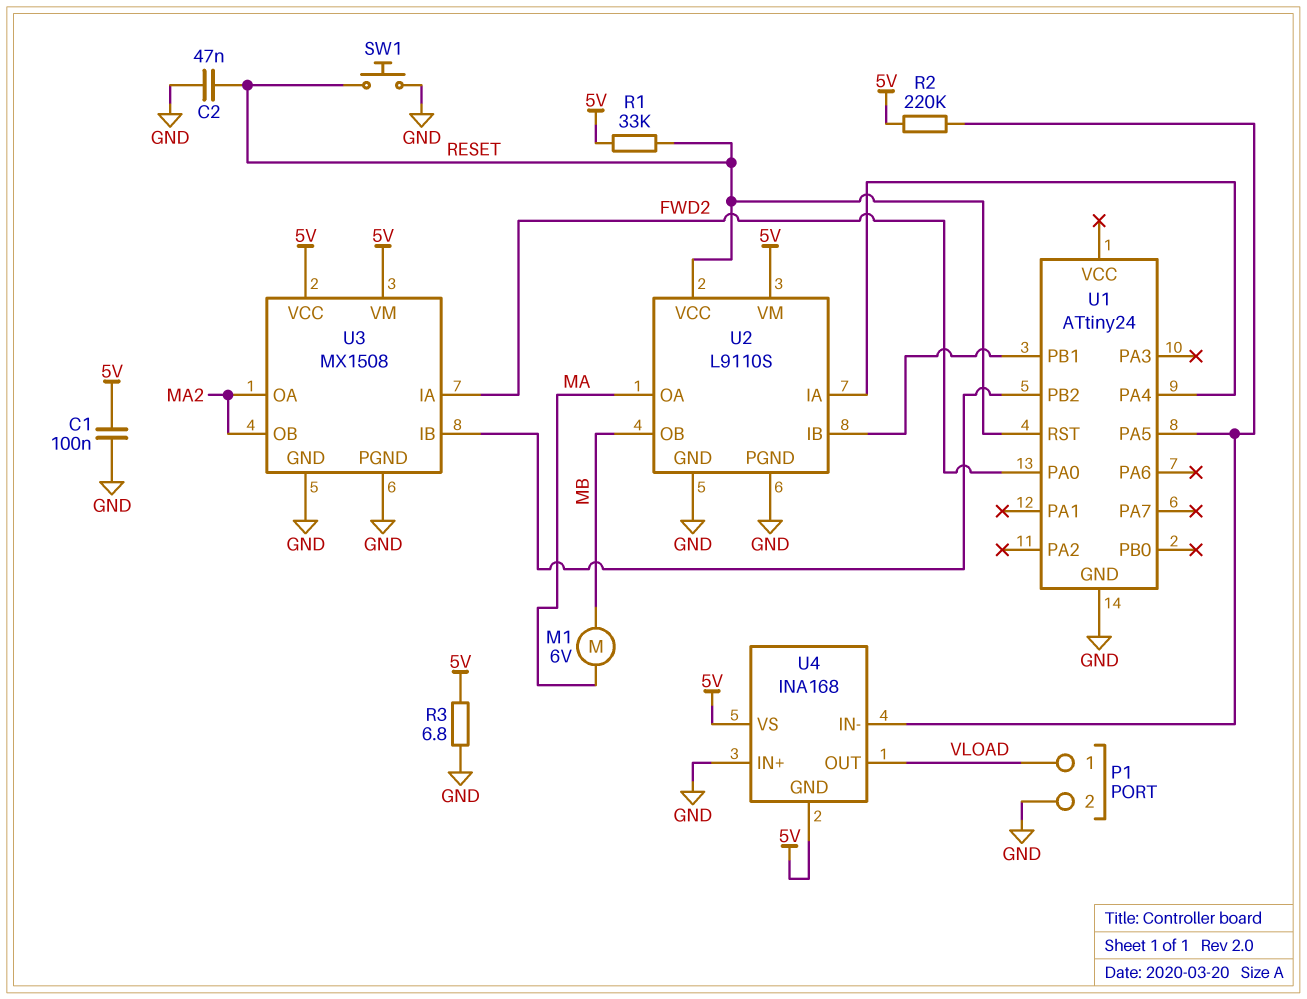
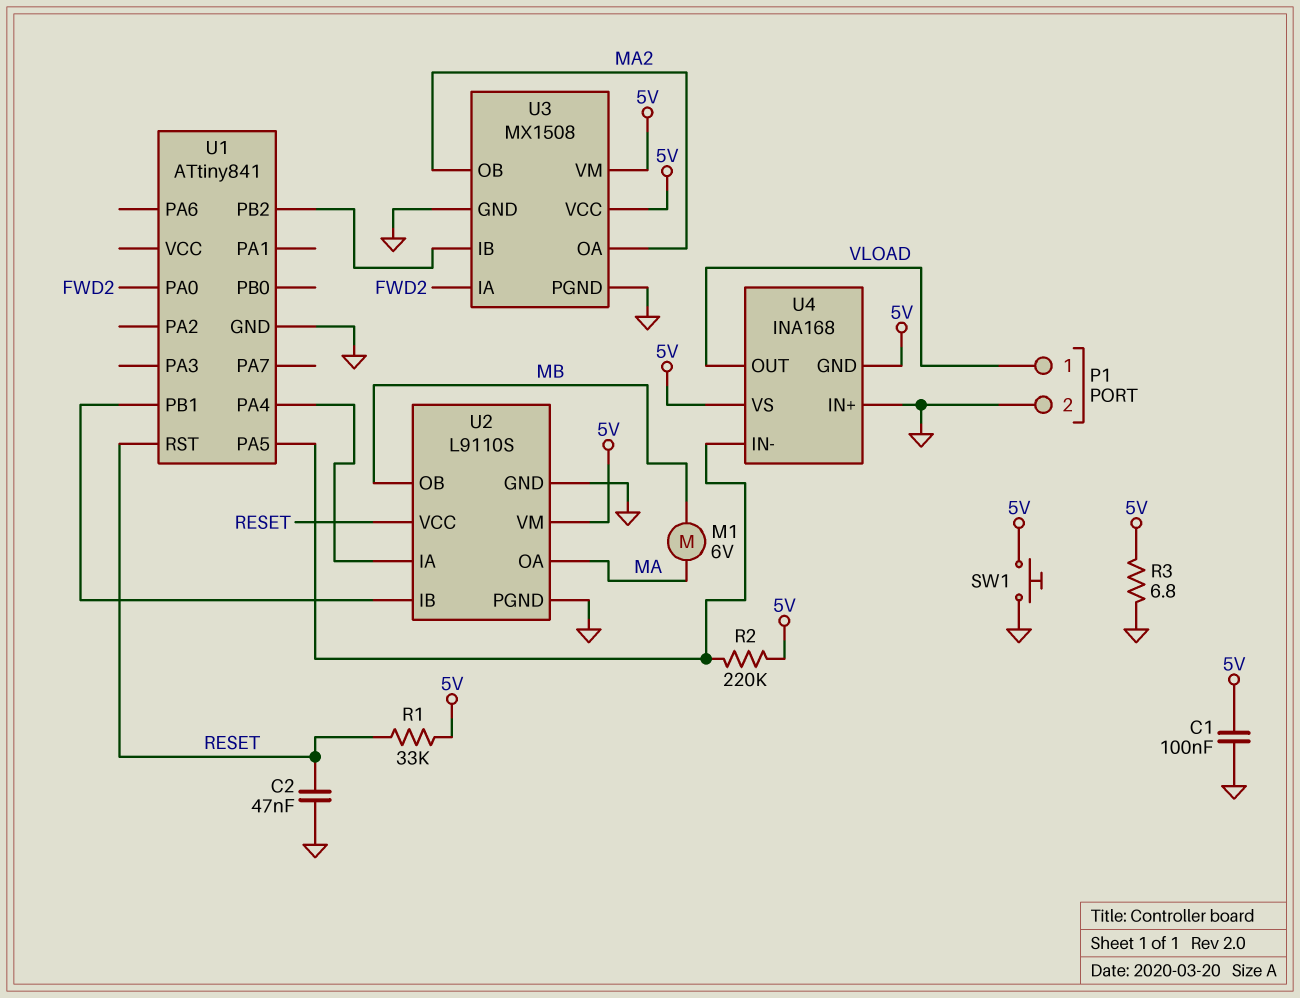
SW1: button (GND, RESET) -> button (5V, GND)
U1: ATtiny24 -> ATtiny841

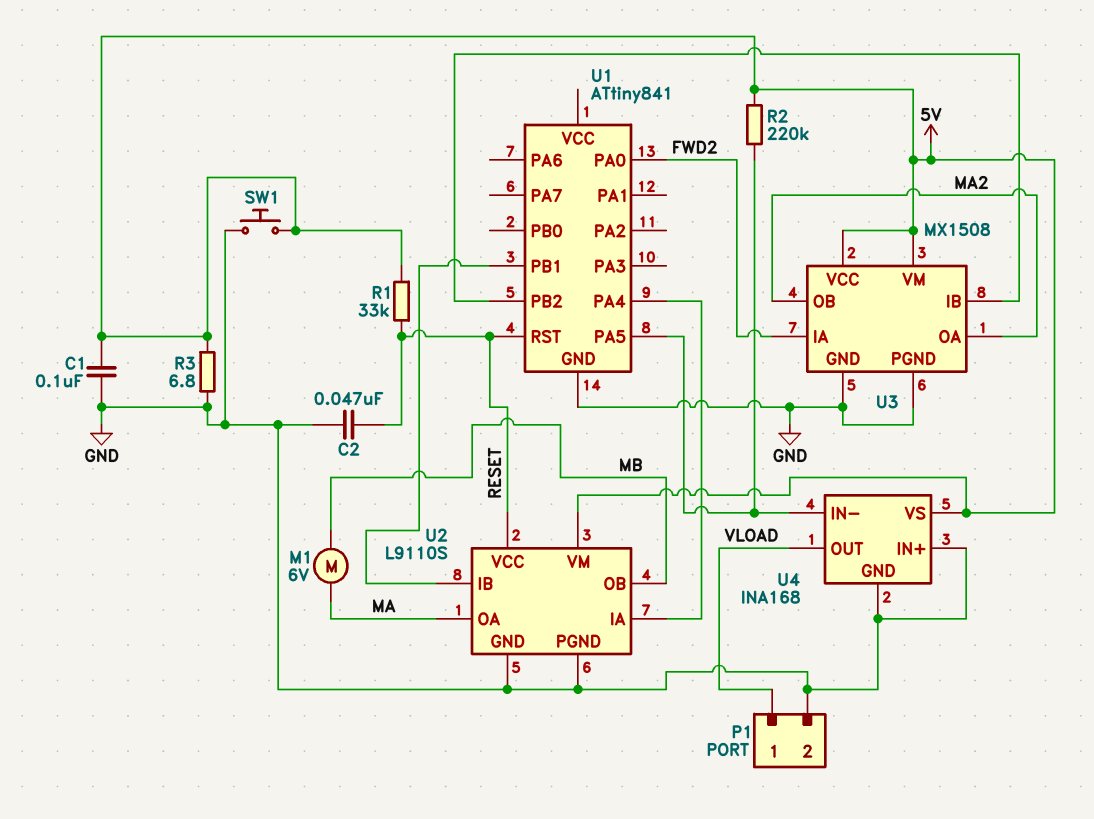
U4 pin GND: 5V -> GND

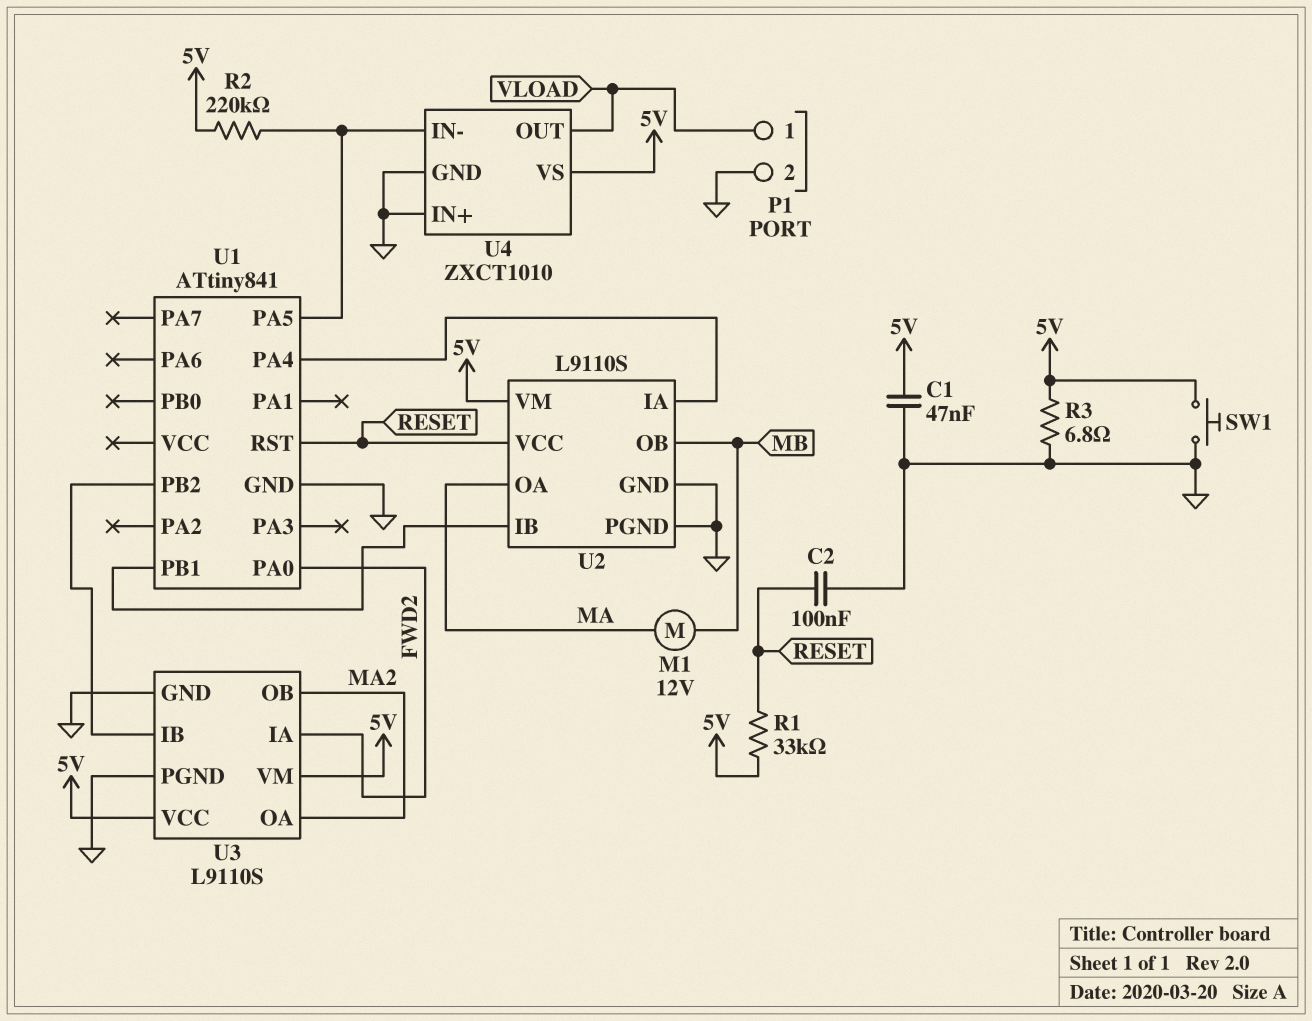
C1: 100nF (5V, GND) -> 47nF (5V, GND)
C2: 47nF (GND, RESET) -> 100nF (GND, RESET)
M1: motor 6V (MA, MB) -> motor 12V (MA, MB)
U3: MX1508 -> L9110S
U4: INA168 -> ZXCT1010

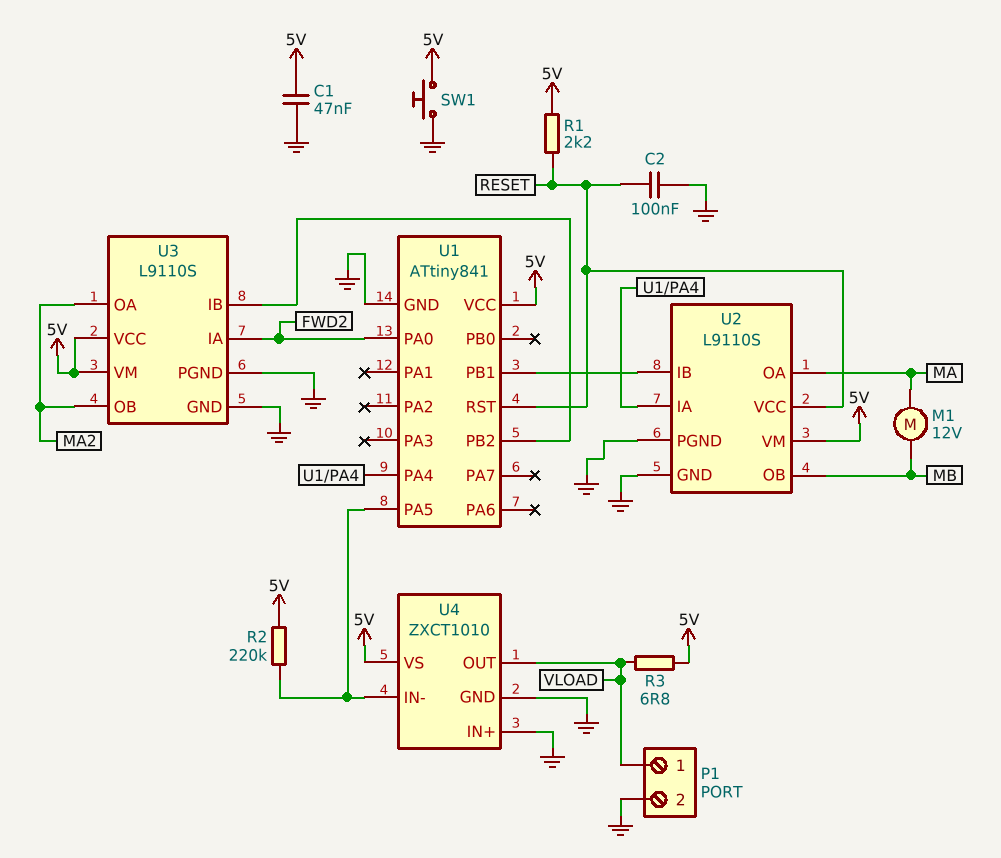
R1: 33k (5V, RESET) -> 2.2k (5V, RESET)
R3: 6.8 (5V, GND) -> 6.8 (5V, VLOAD)
U1 pin VCC: none -> 5V

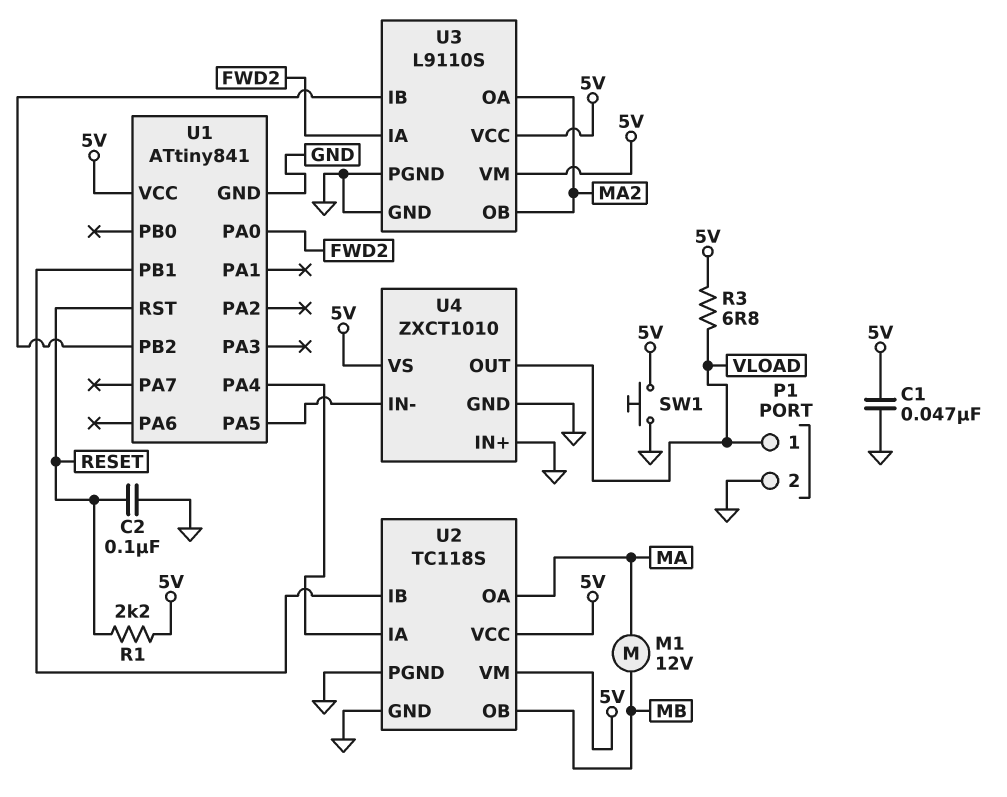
R2: 220k (5V, U1/PA5) -> none
U2: L9110S -> TC118S
U2 pin VCC: RESET -> 5V

